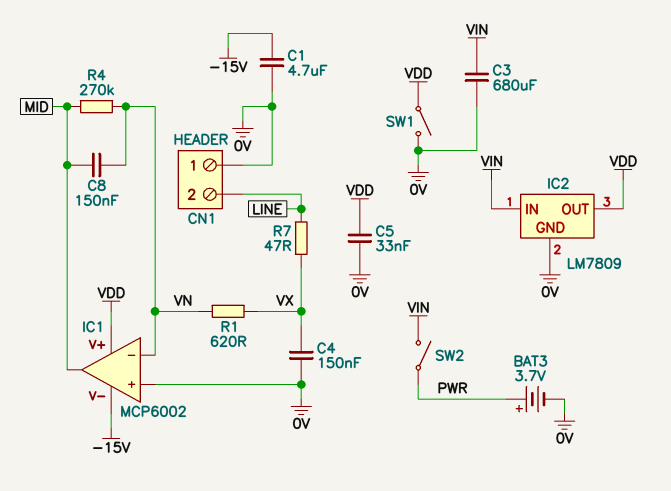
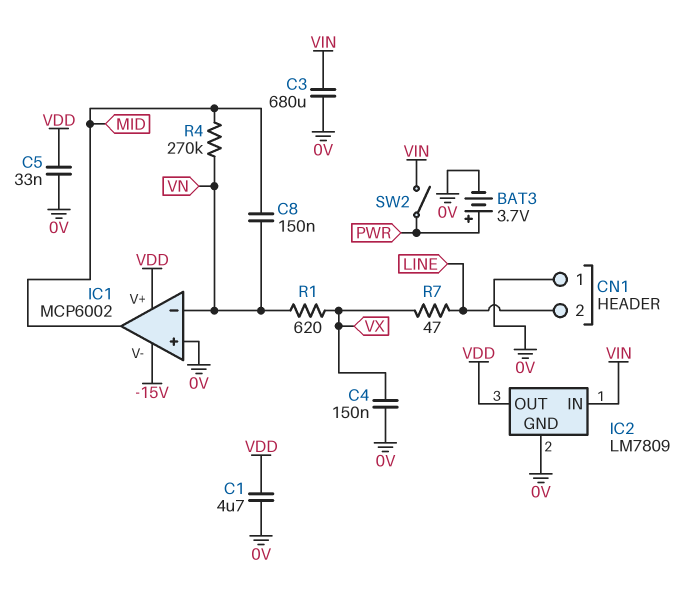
C1: 4.7uF (-15V, 0V) -> 4.7uF (0V, VDD)
SW1: switch (0V, VDD) -> none

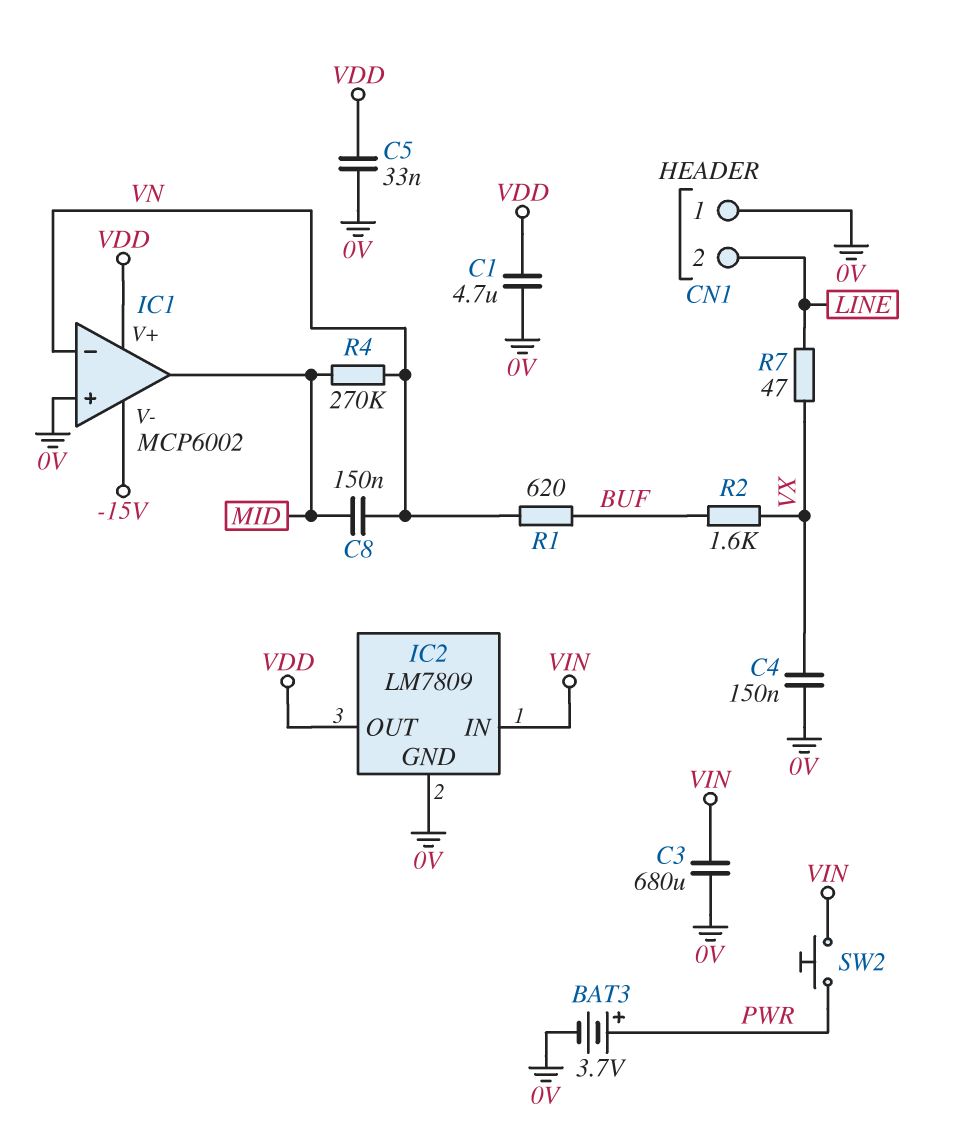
R1: 620 (VN, VX) -> 620 (BUF, VN)
R2: none -> 1.6k (BUF, VX)
SW2: switch (PWR, VIN) -> button (PWR, VIN)

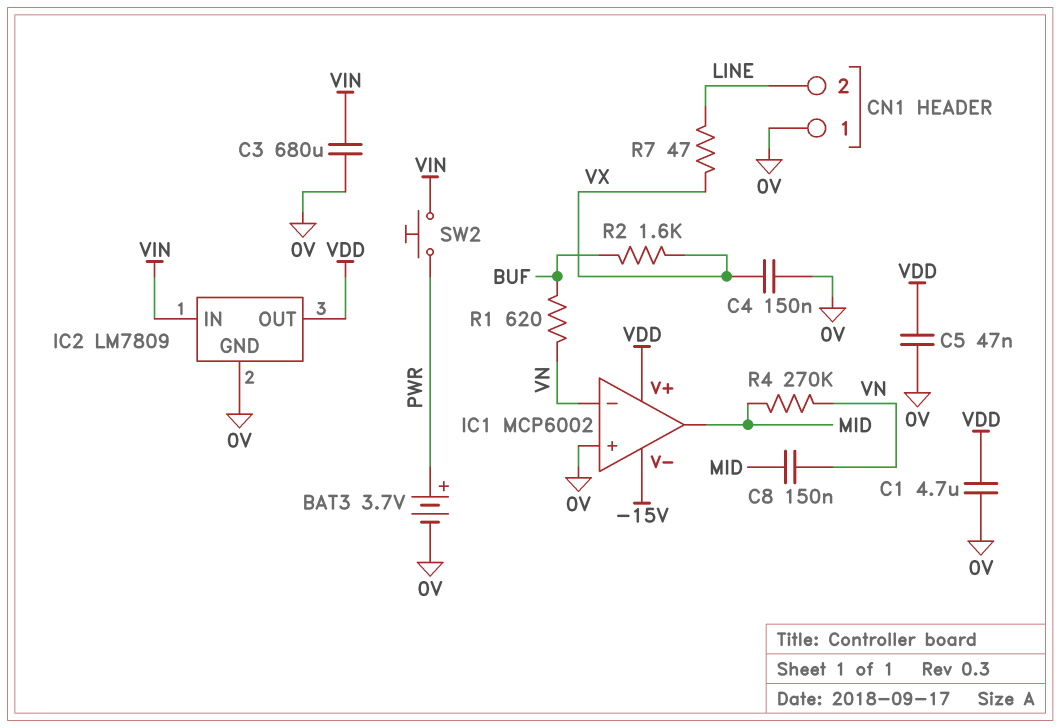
C5: 33nF (0V, VDD) -> 47nF (0V, VDD)

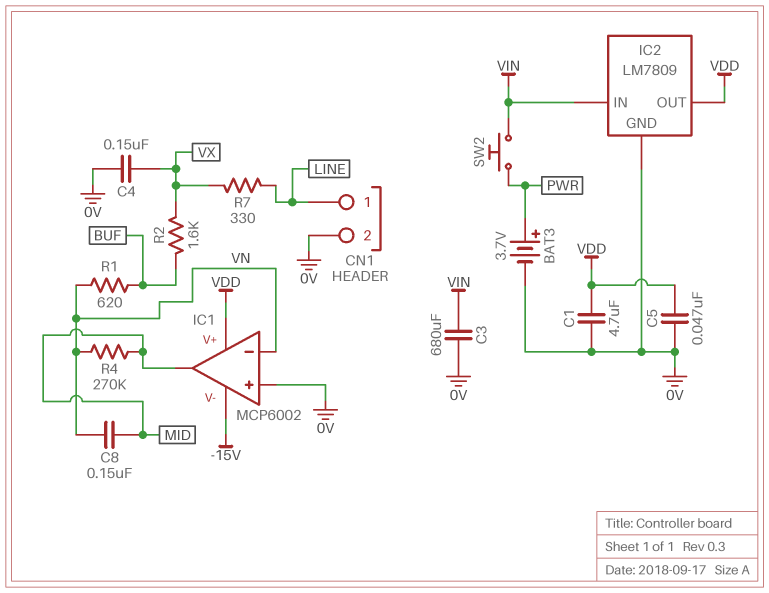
CN1 pin 1: 0V -> LINE
CN1 pin 2: LINE -> 0V
R7: 47 (LINE, VX) -> 330 (LINE, VX)

